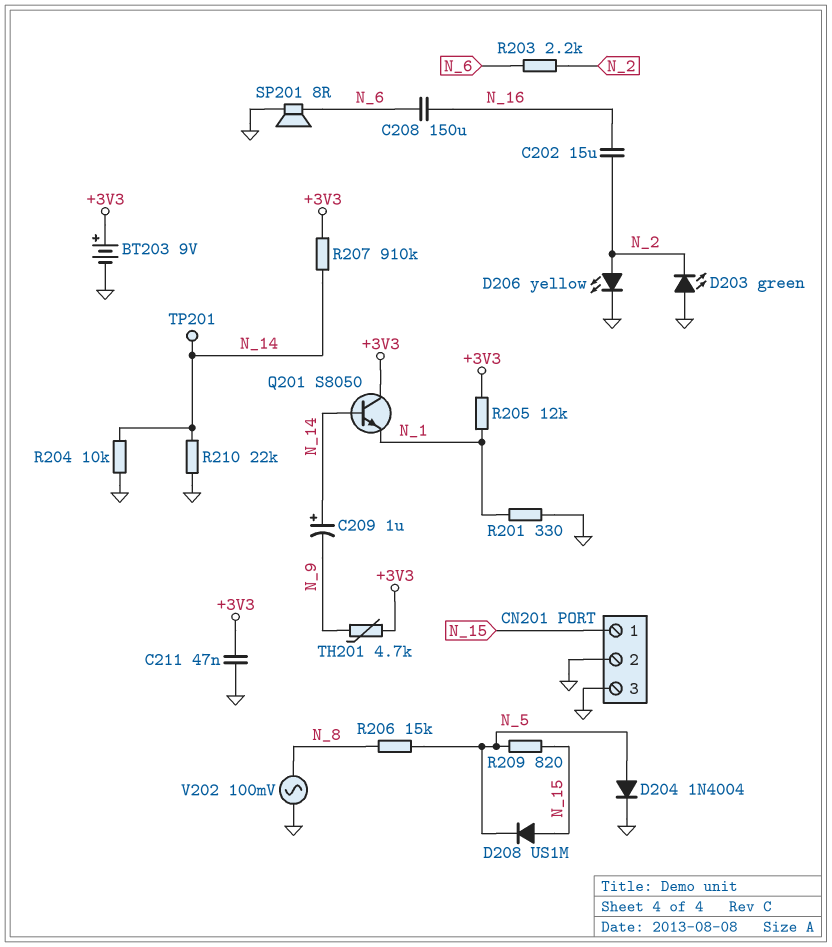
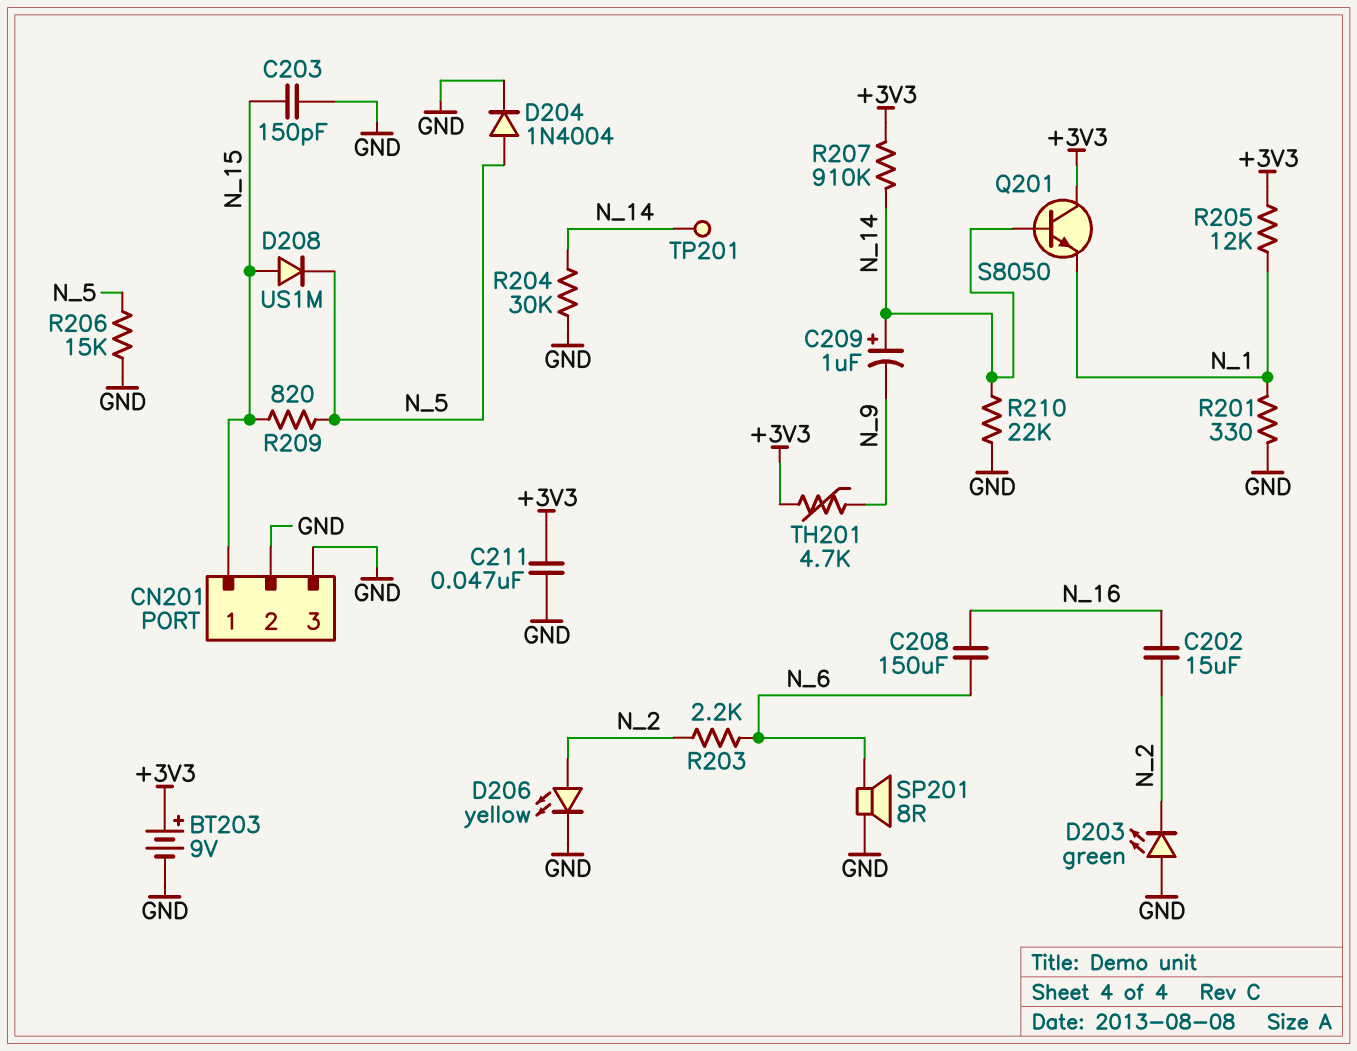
C203: none -> 150pF (GND, N_15)
R204: 10k (GND, N_14) -> 30k (GND, N_14)
R206: 15k (N_5, N_8) -> 15k (GND, N_5)
V202: AC 100mV (GND, N_8) -> none

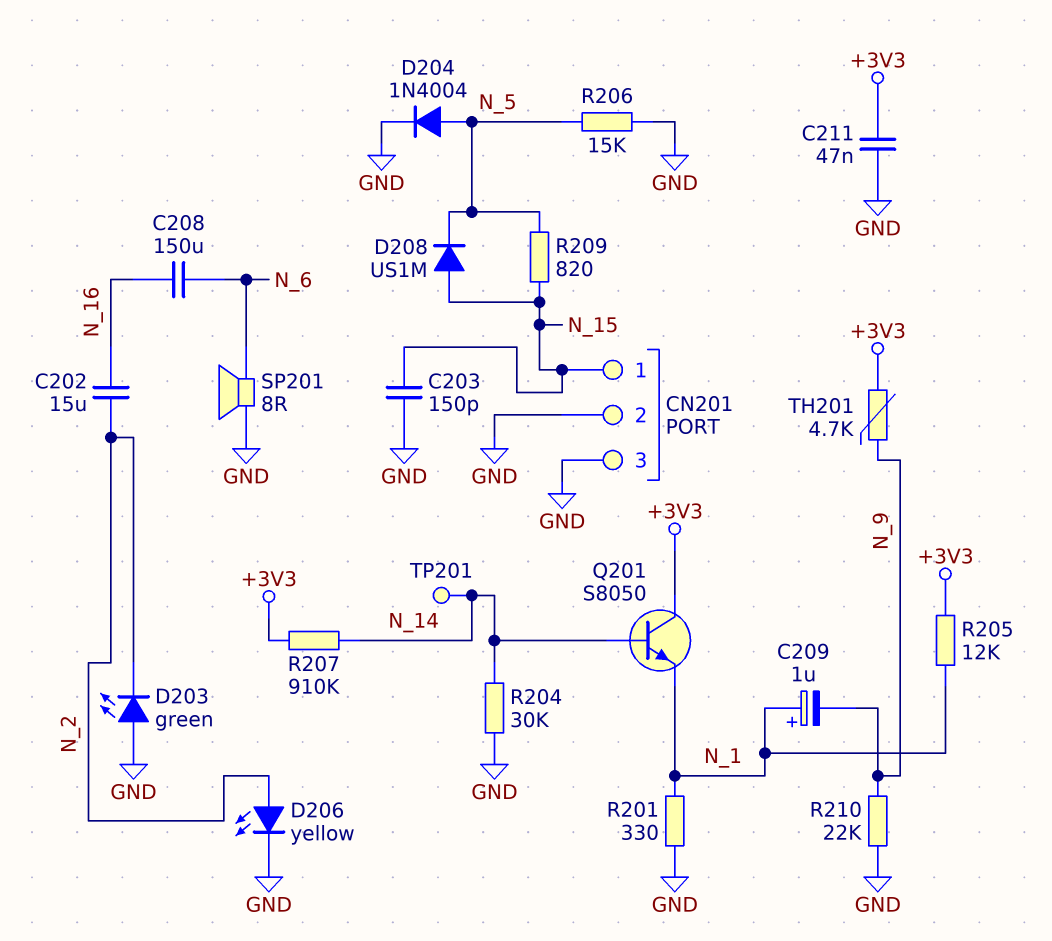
BT203: 9V (plus +3V3, minus GND) -> none
C209: 1uF (plus N_14, minus N_9) -> 1uF (plus N_1, minus N_9)
R203: 2.2k (N_2, N_6) -> none
R210: 22k (GND, N_14) -> 22k (GND, N_9)

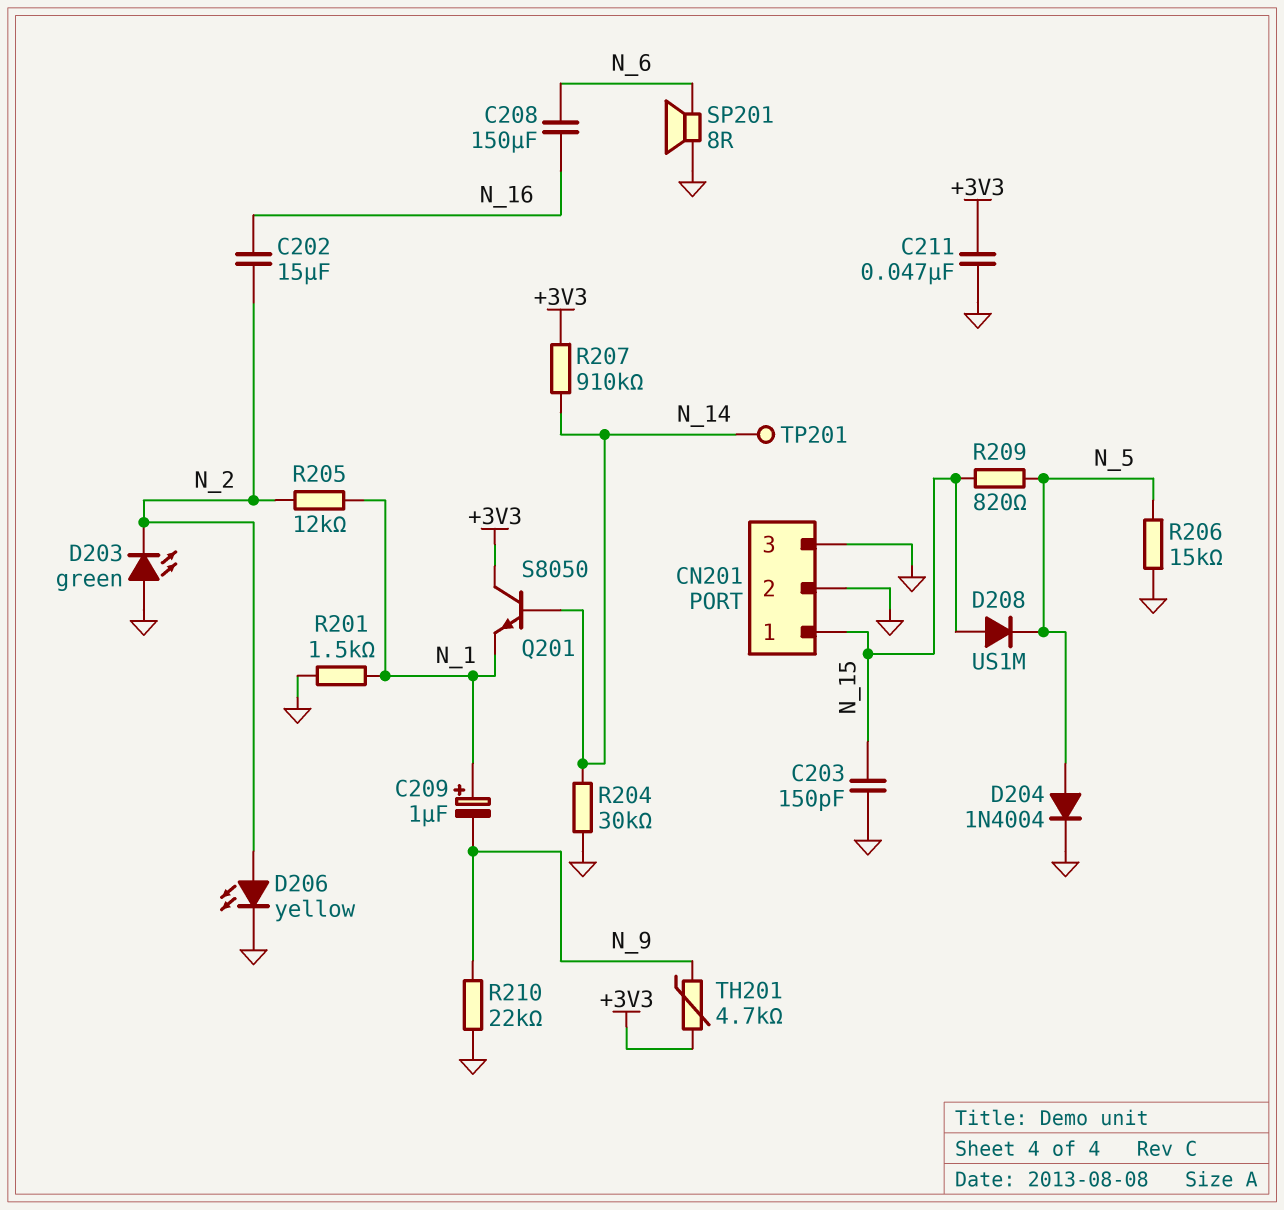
R201: 330 (GND, N_1) -> 1.5k (GND, N_1)
R205: 12k (+3V3, N_1) -> 12k (N_1, N_2)

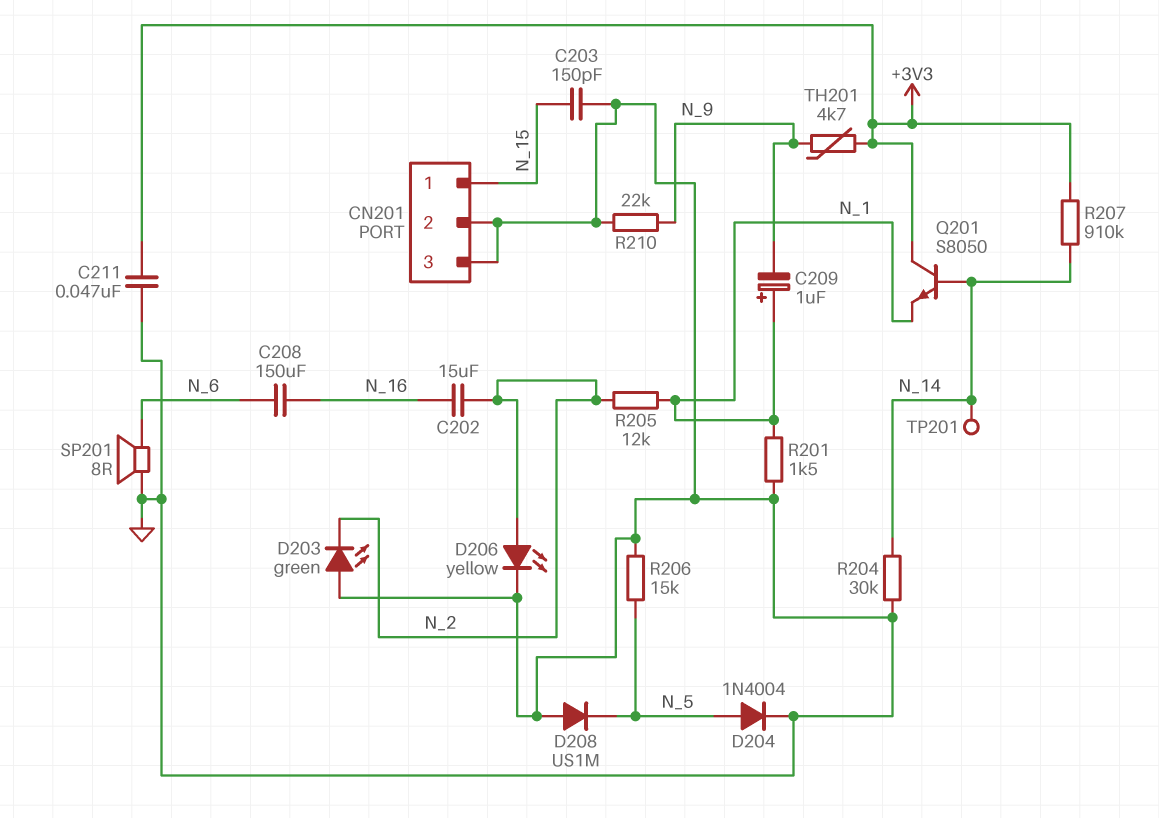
D208: diode US1M (A N_15, K N_5) -> diode US1M (A GND, K N_5)
R209: 820 (N_5, N_15) -> none

